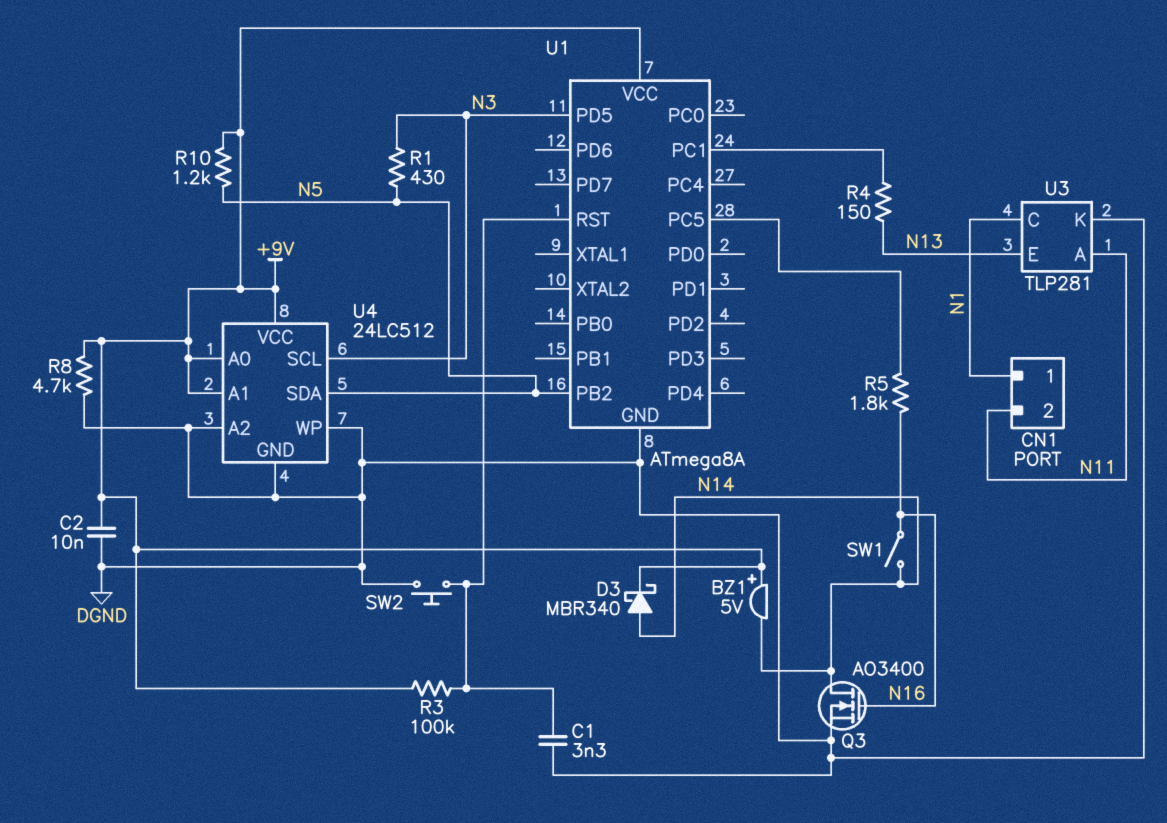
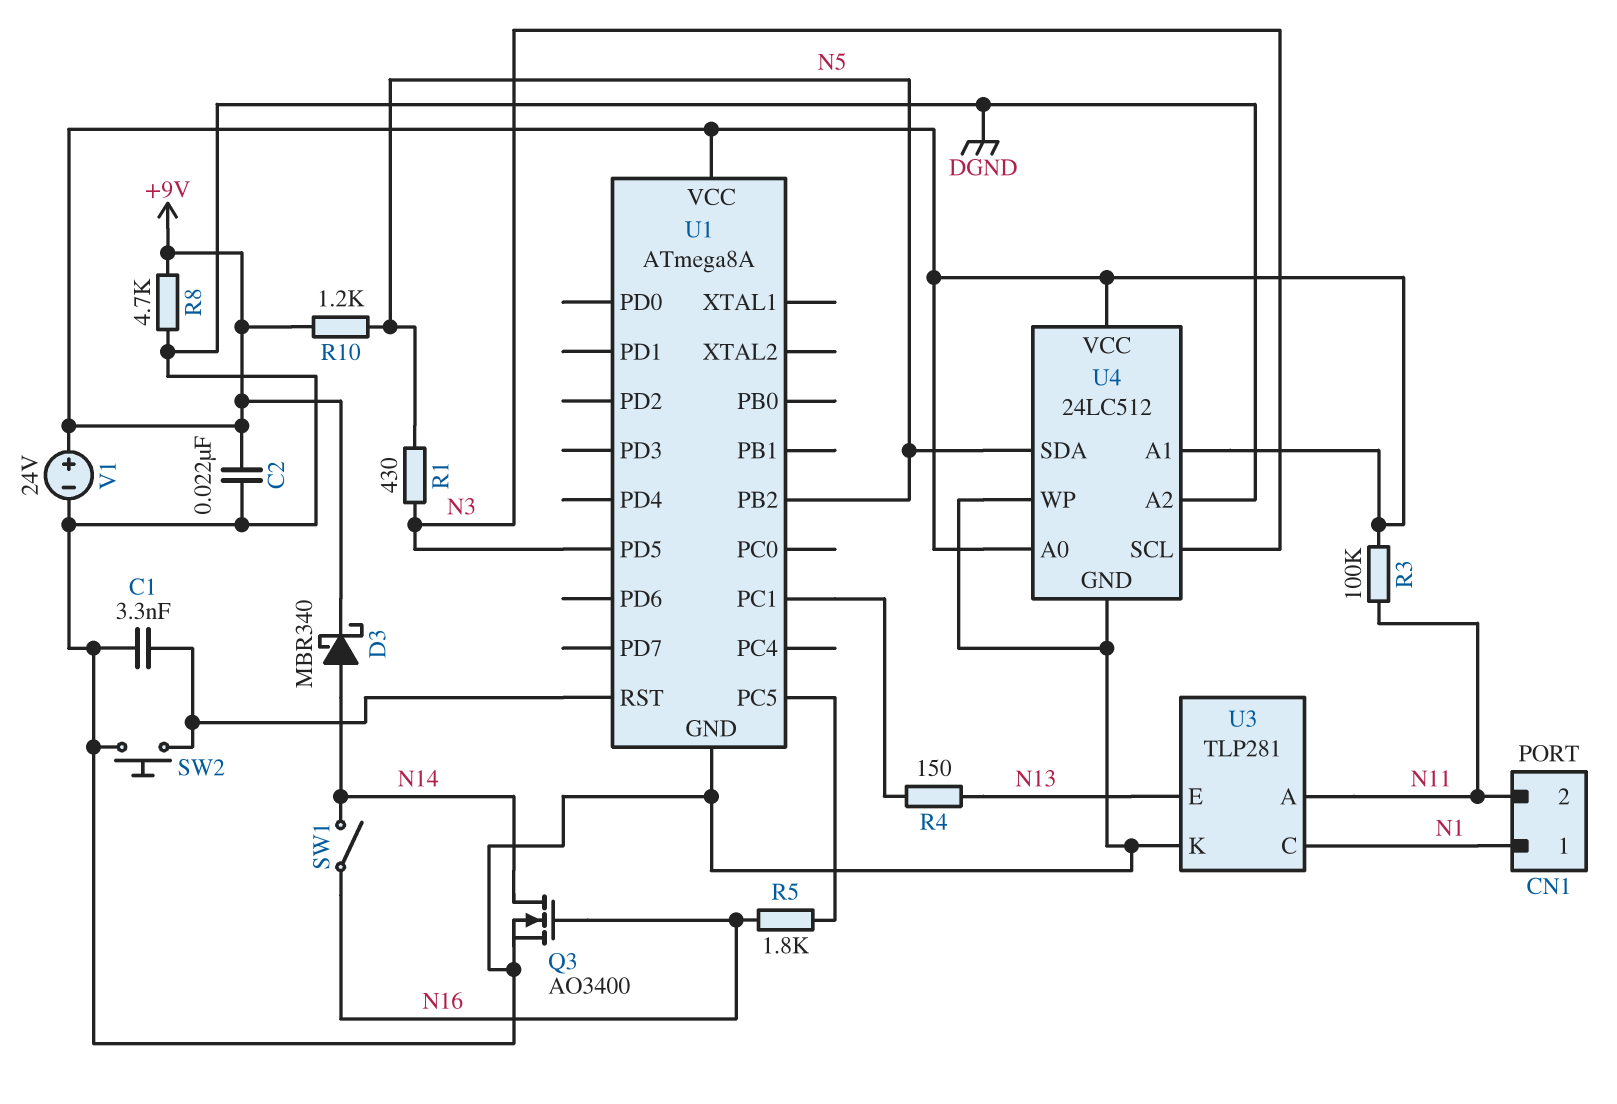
BZ1: buzzer 5V (plus +9V, minus N14) -> none
C2: 10nF (+9V, DGND) -> 22nF (+9V, DGND)
R3: 100k (+9V, U1/RST) -> 100k (+9V, N11)
V1: none -> 24V (plus +9V, minus DGND)

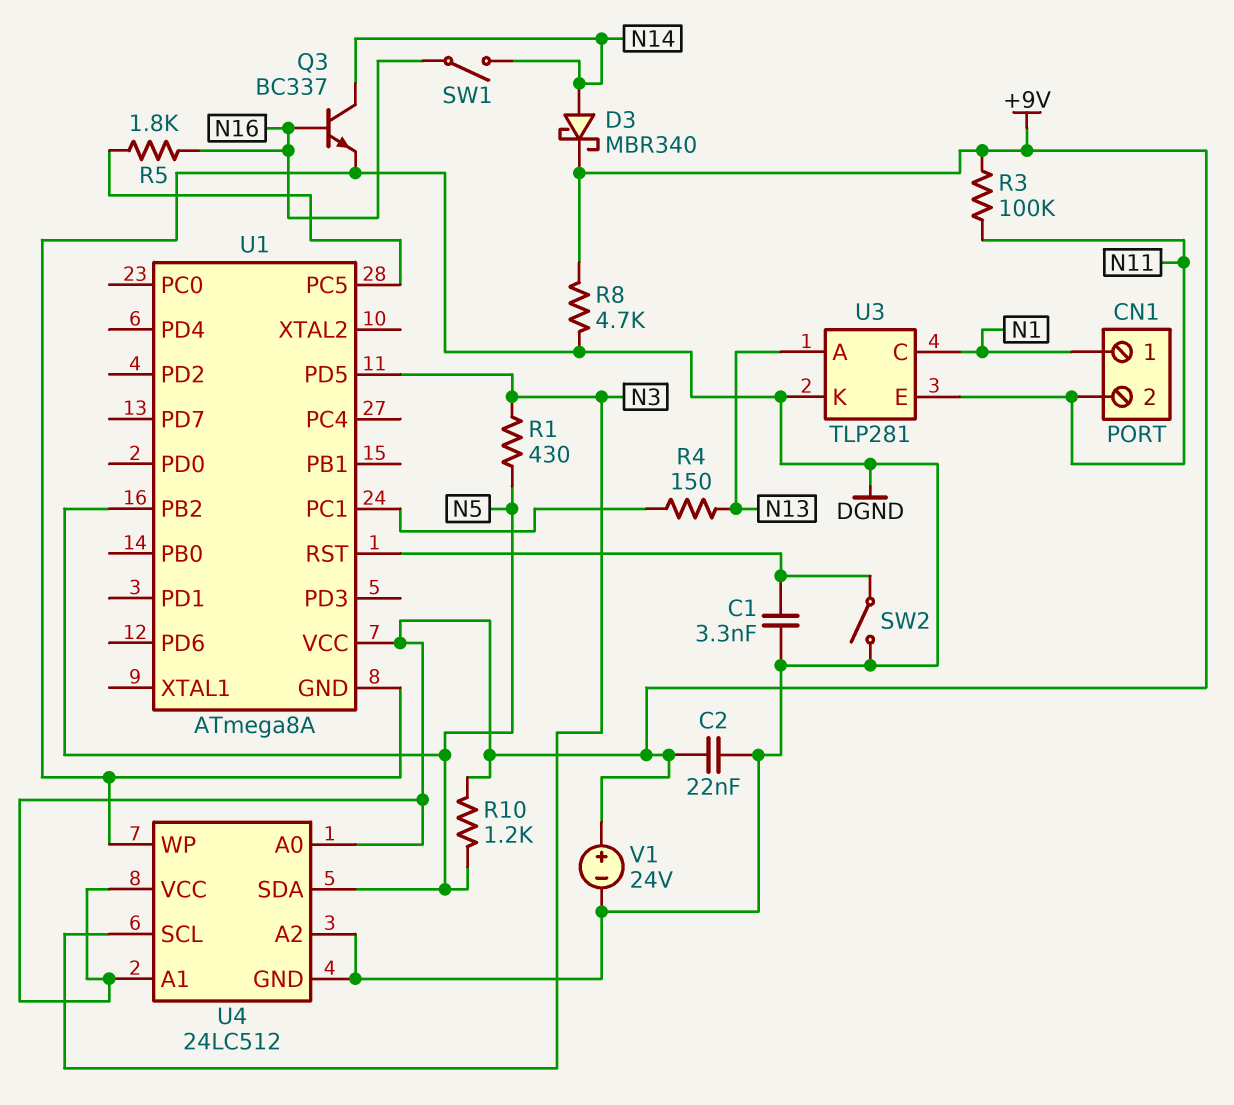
Q3: NMOS AO3400 (G N16, D N14, S DGND) -> NPN BC337 (B N16, C N14, E DGND)
SW2: button (DGND, U1/RST) -> switch (DGND, U1/RST)
U3 pin A: N11 -> N13
U3 pin E: N13 -> N11

